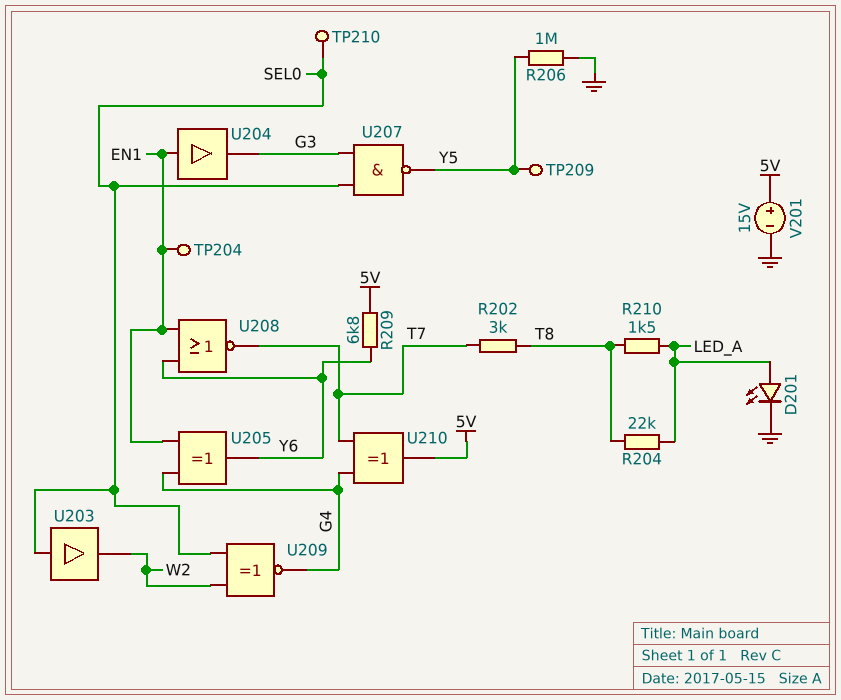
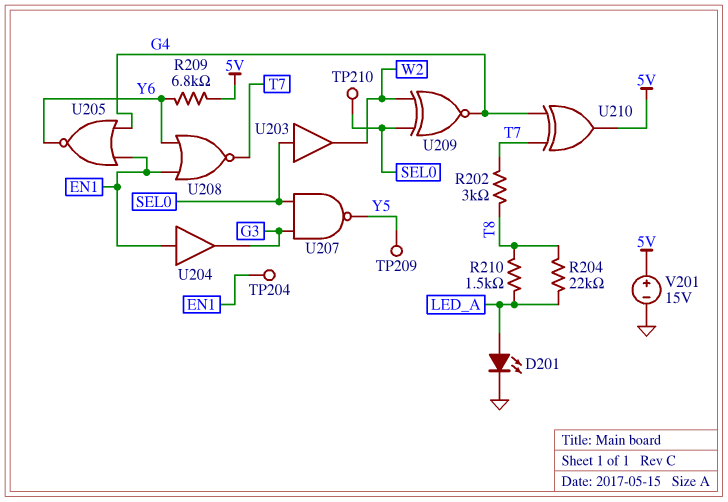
R206: 1M (GND, Y5) -> none
U205: XOR (in EN1, in G4, out Y6) -> NOR (in EN1, in G4, out Y6)

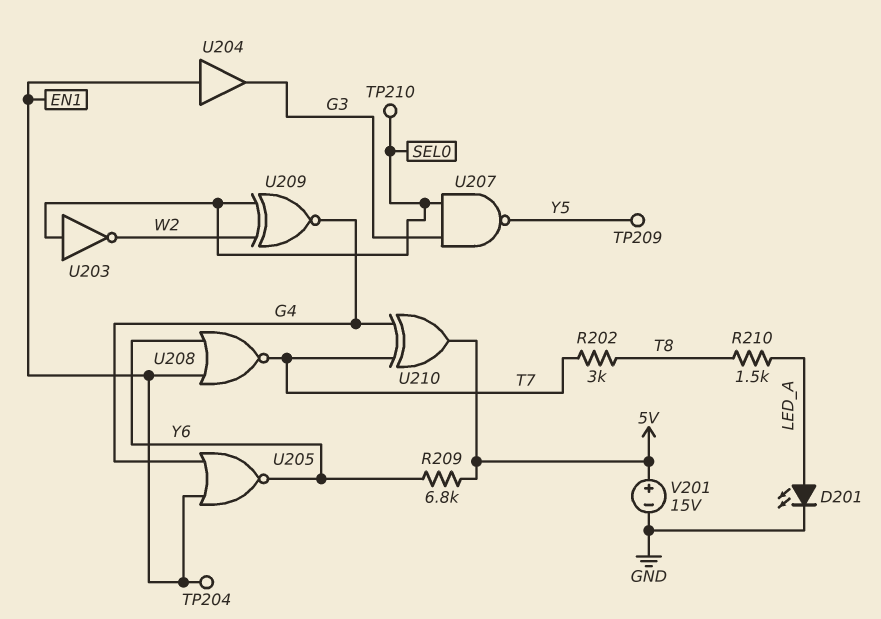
R204: 22k (LED_A, T8) -> none
U203: buffer (in SEL0, out W2) -> NOT (in SEL0, out W2)

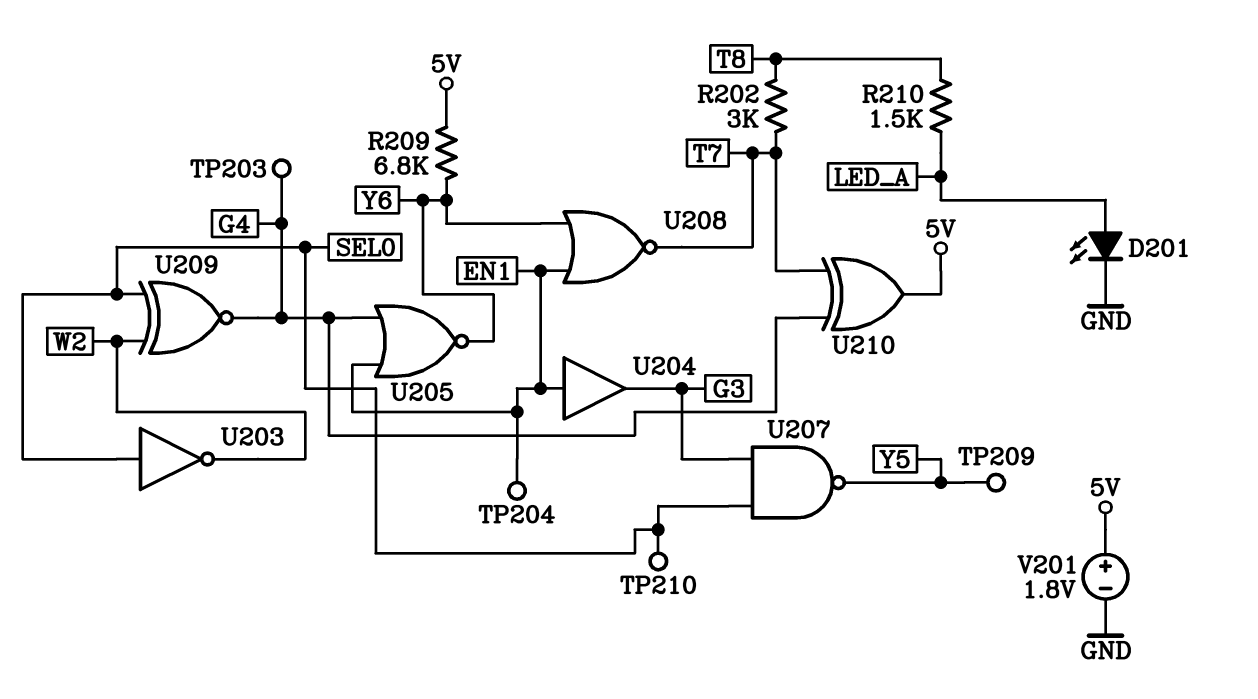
TP203: none -> test point (G4)
V201: 15V (plus 5V, minus GND) -> 1.8V (plus 5V, minus GND)

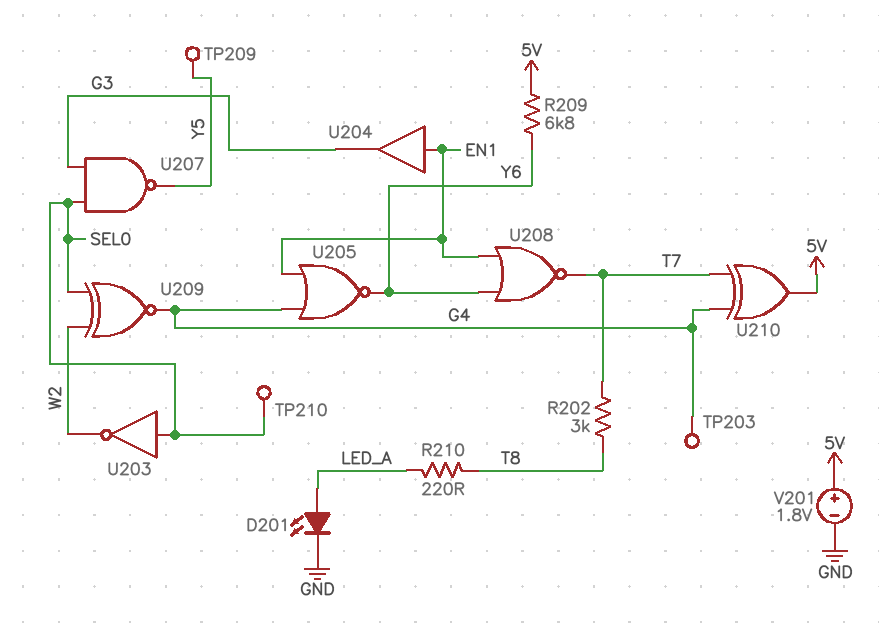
R210: 1.5k (LED_A, T8) -> 220 (LED_A, T8)
TP204: test point (EN1) -> none

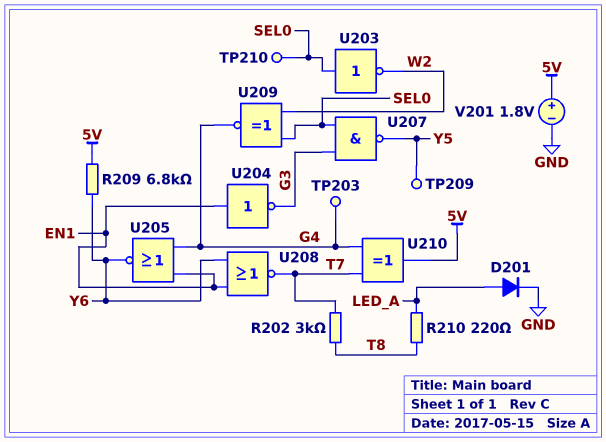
D201: LED (A LED_A, K GND) -> diode (A LED_A, K GND)
U204: buffer (in EN1, out G3) -> NOT (in EN1, out G3)

